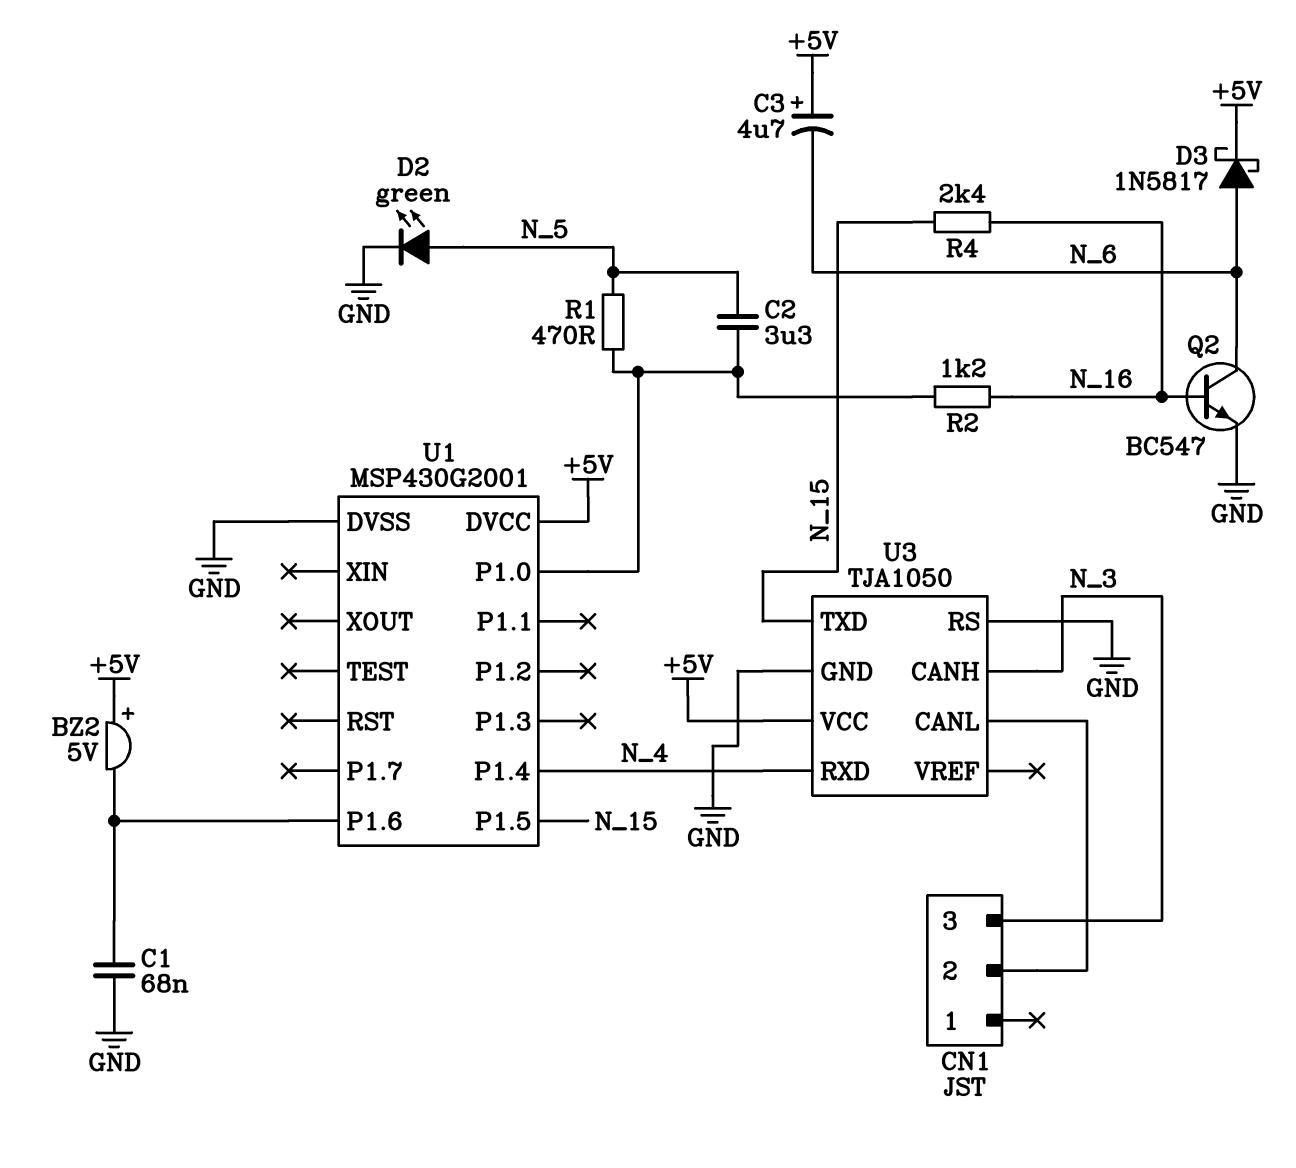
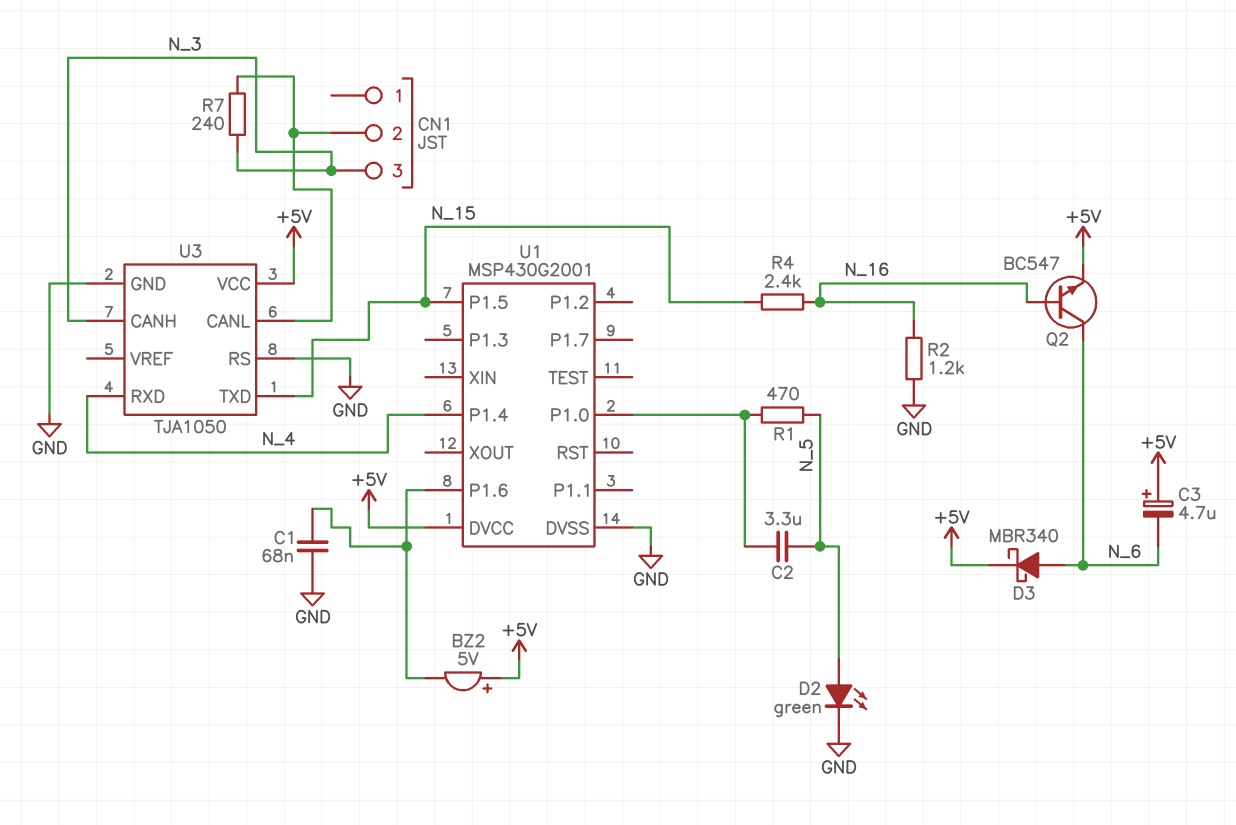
D3: schottky 1N5817 (A N_6, K +5V) -> schottky MBR340 (A N_6, K +5V)
Q2: NPN BC547 (B N_16, C N_6, E GND) -> NPN BC547 (B N_16, C N_6, E +5V)
R2: 1.2k (N_16, U1/P1.0) -> 1.2k (GND, N_16)
R7: none -> 240 (CN1/2, N_3)

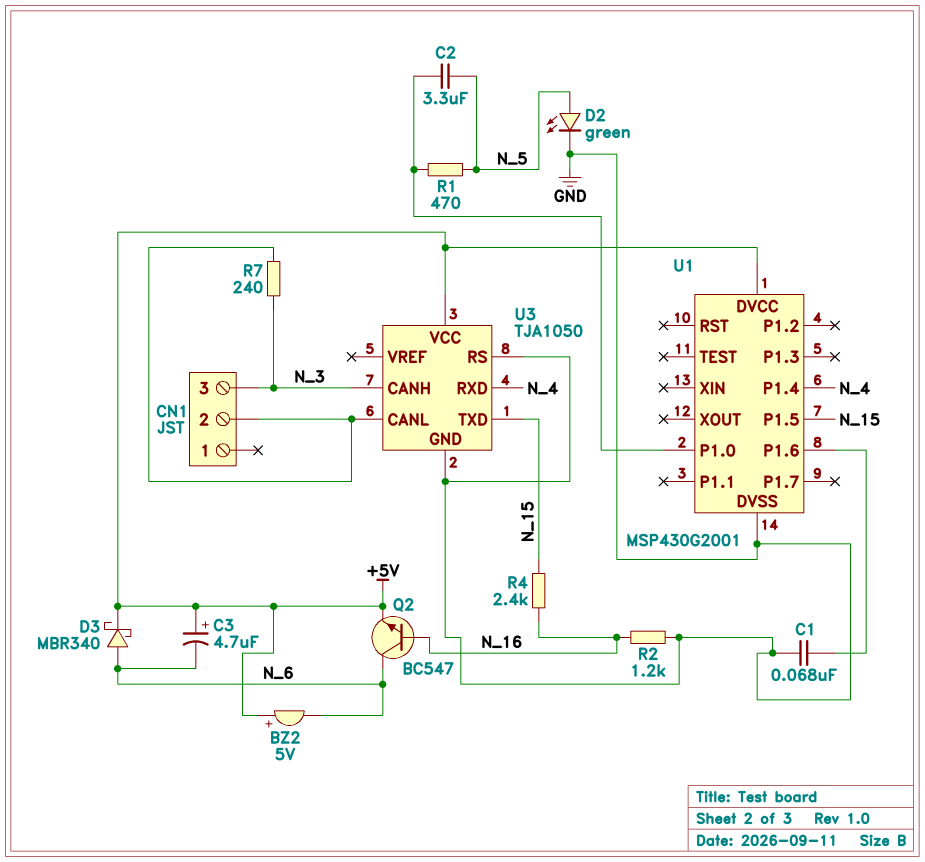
BZ2: buzzer 5V (plus +5V, minus U1/P1.6) -> buzzer 5V (plus +5V, minus N_6)

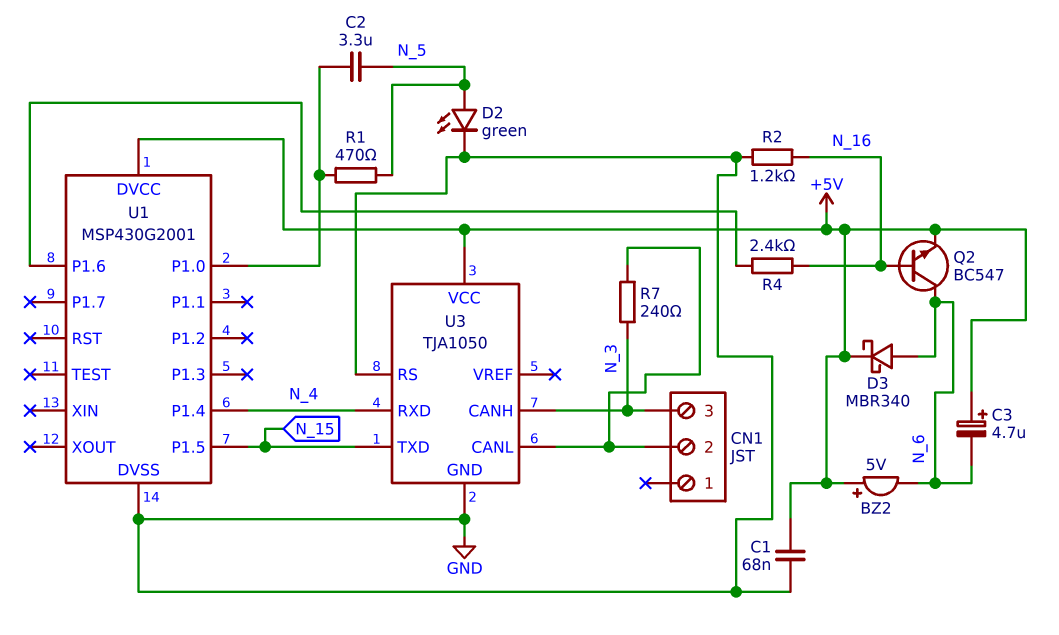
C1: 68nF (GND, U1/P1.6) -> 68nF (+5V, GND)
R4: 2.4k (N_15, N_16) -> 2.4k (N_16, U1/P1.6)

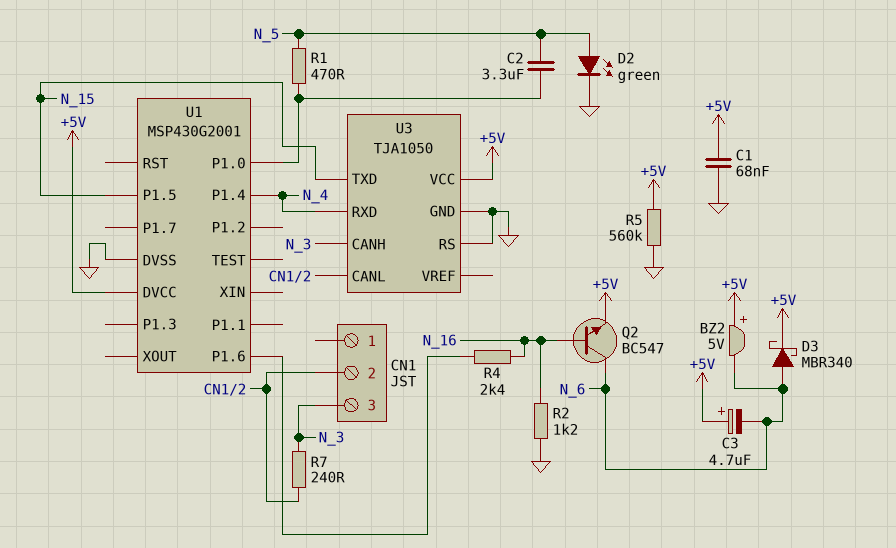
R5: none -> 560k (+5V, GND)

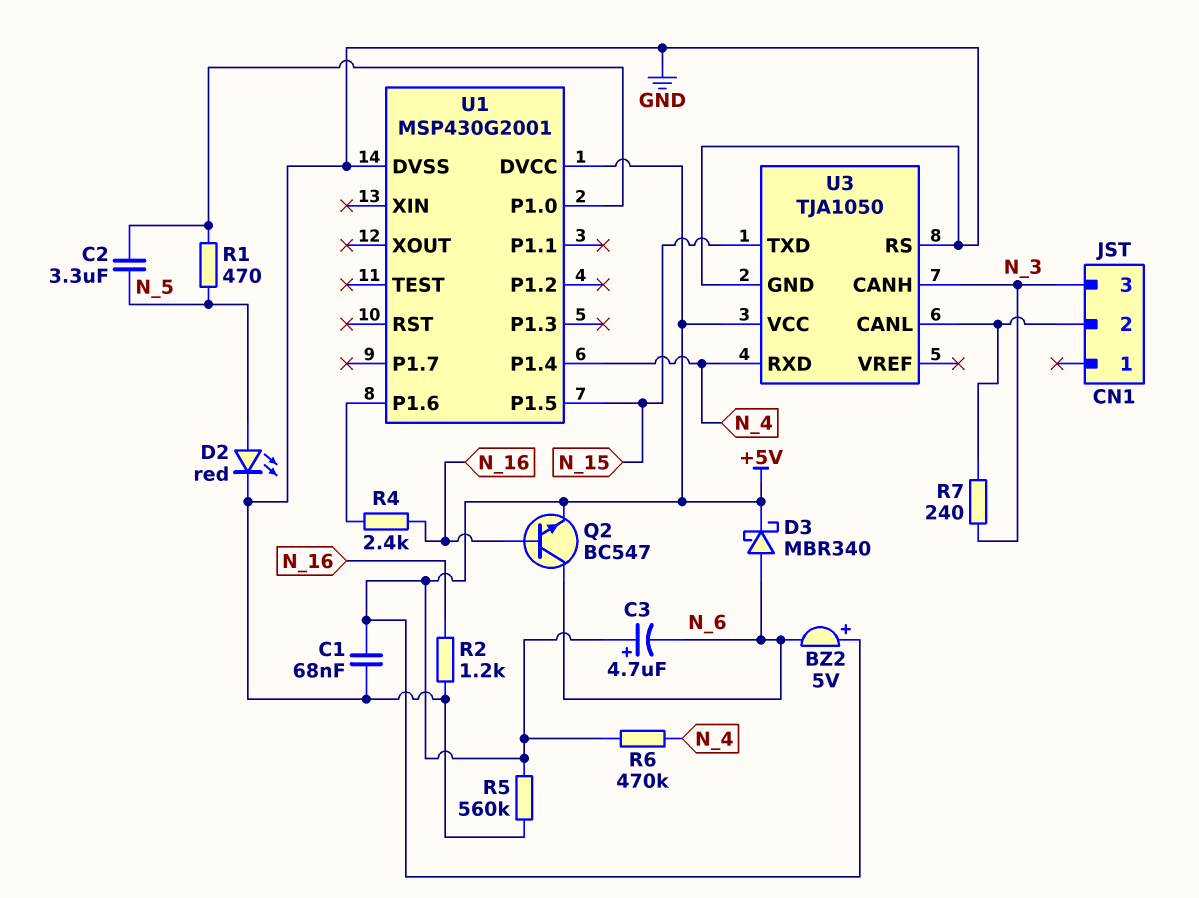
D2: LED green (A N_5, K GND) -> LED red (A N_5, K GND)
R6: none -> 470k (+5V, N_4)

